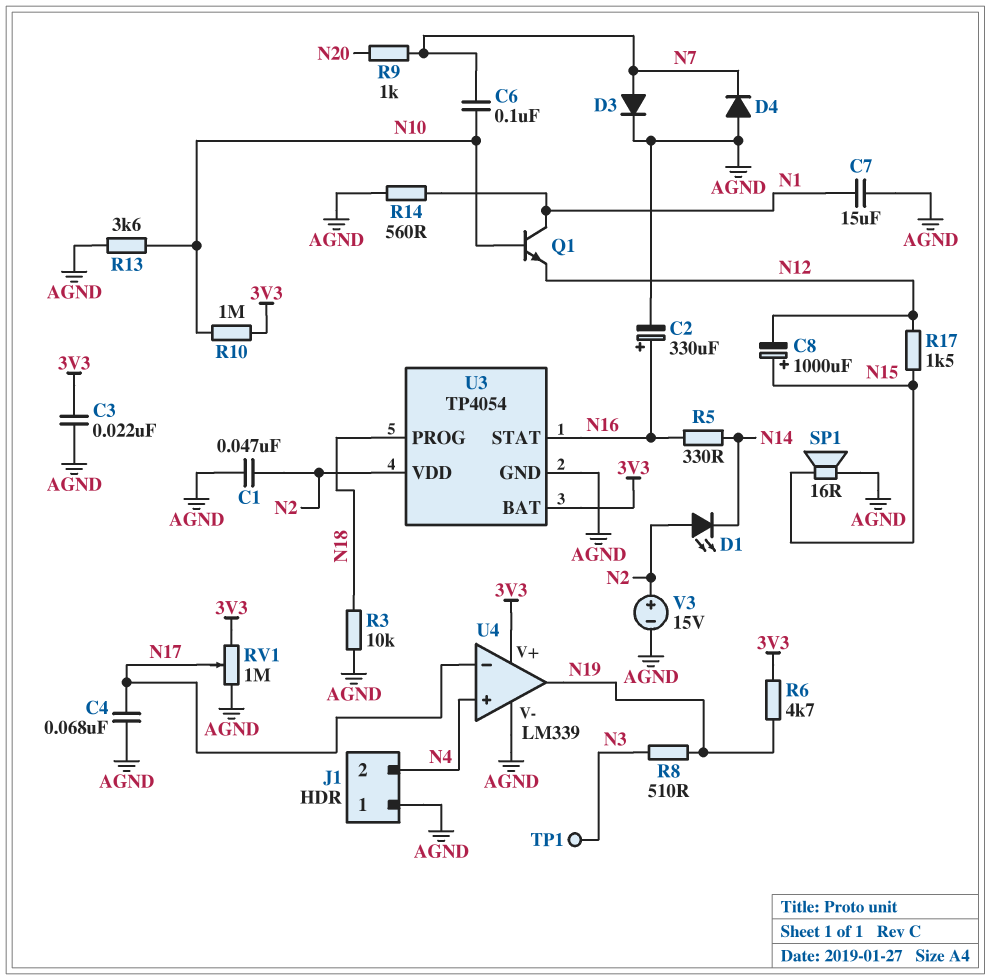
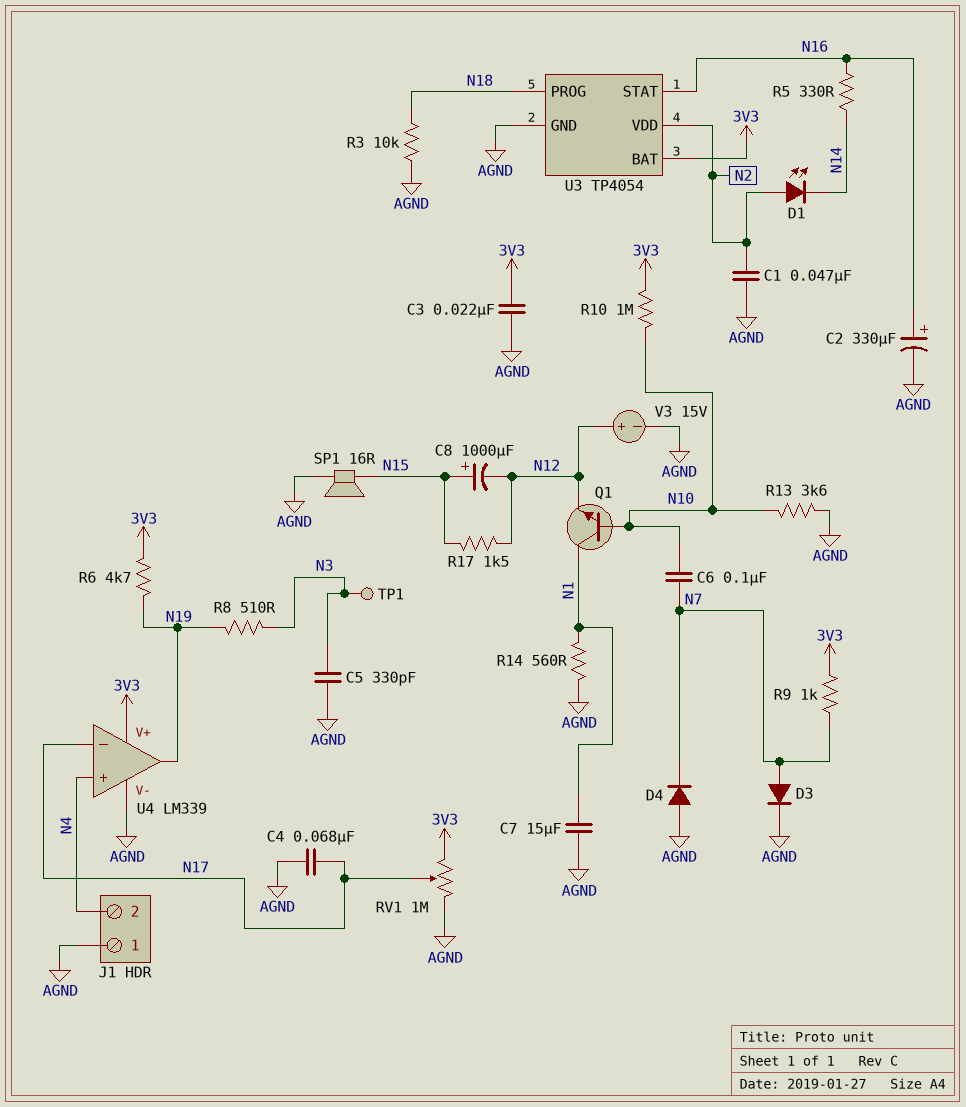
C5: none -> 330pF (AGND, N3)
R9: 1k (N7, N20) -> 1k (3V3, N7)
V3: 15V (plus N2, minus AGND) -> 15V (plus N12, minus AGND)

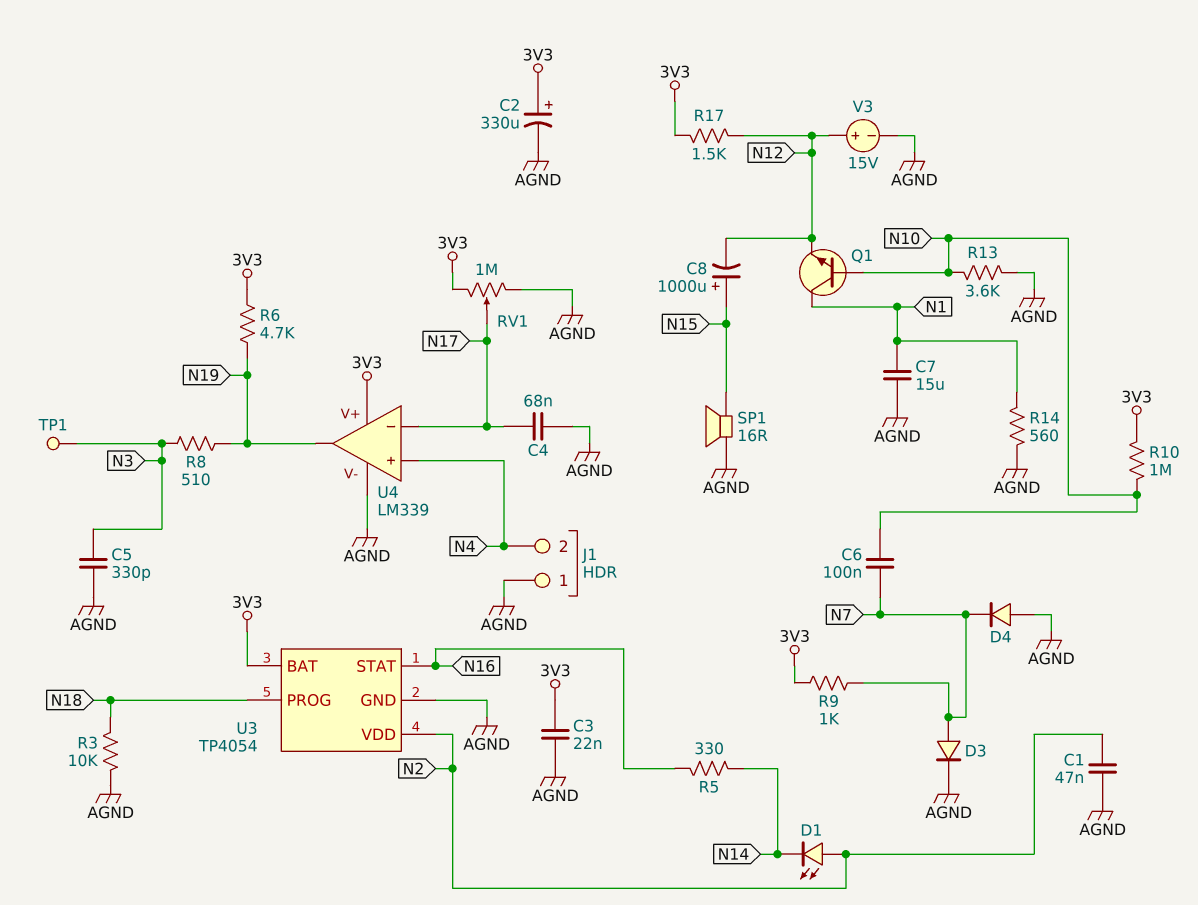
C2: 330uF (plus N16, minus AGND) -> 330uF (plus 3V3, minus AGND)
R17: 1.5k (N12, N15) -> 1.5k (3V3, N12)

